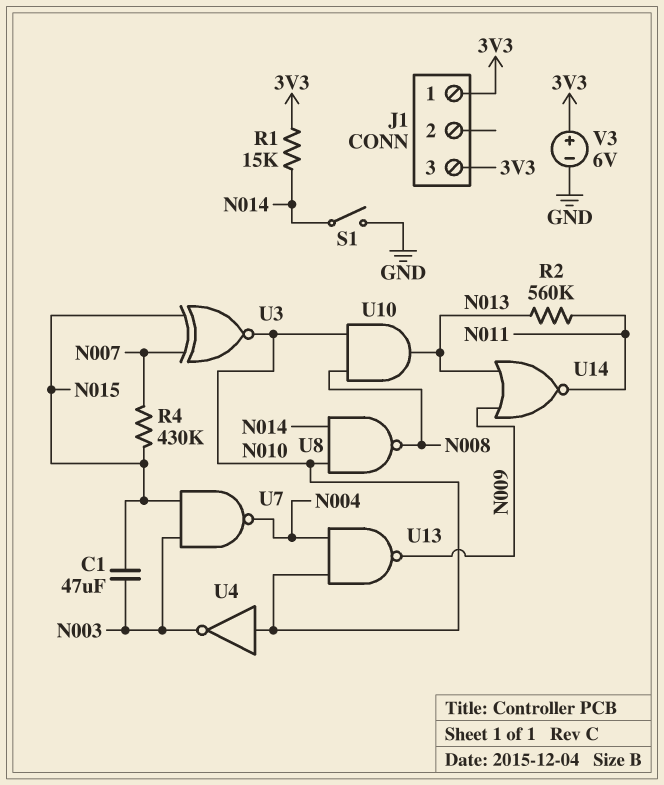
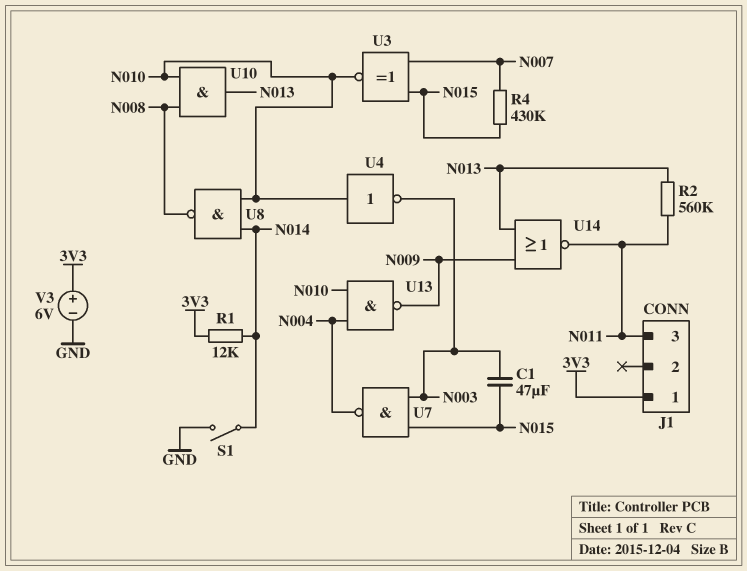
J1 pin 3: 3V3 -> N011
R1: 15k (3V3, N014) -> 12k (3V3, N014)

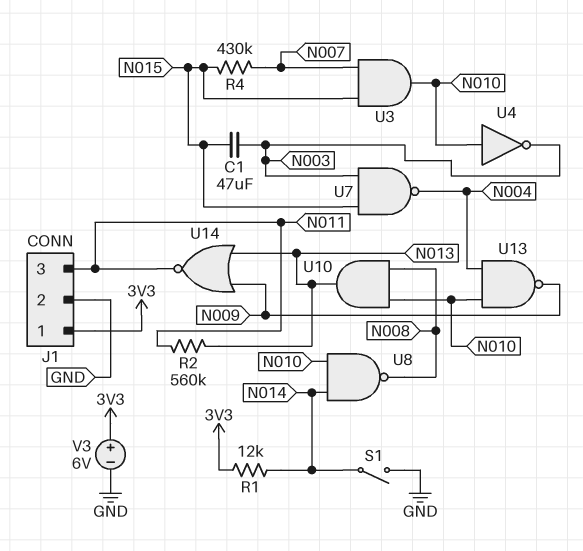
J1 pin 2: none -> GND
U3: XNOR (in N007, in N015, out N010) -> AND (in N007, in N015, out N010)

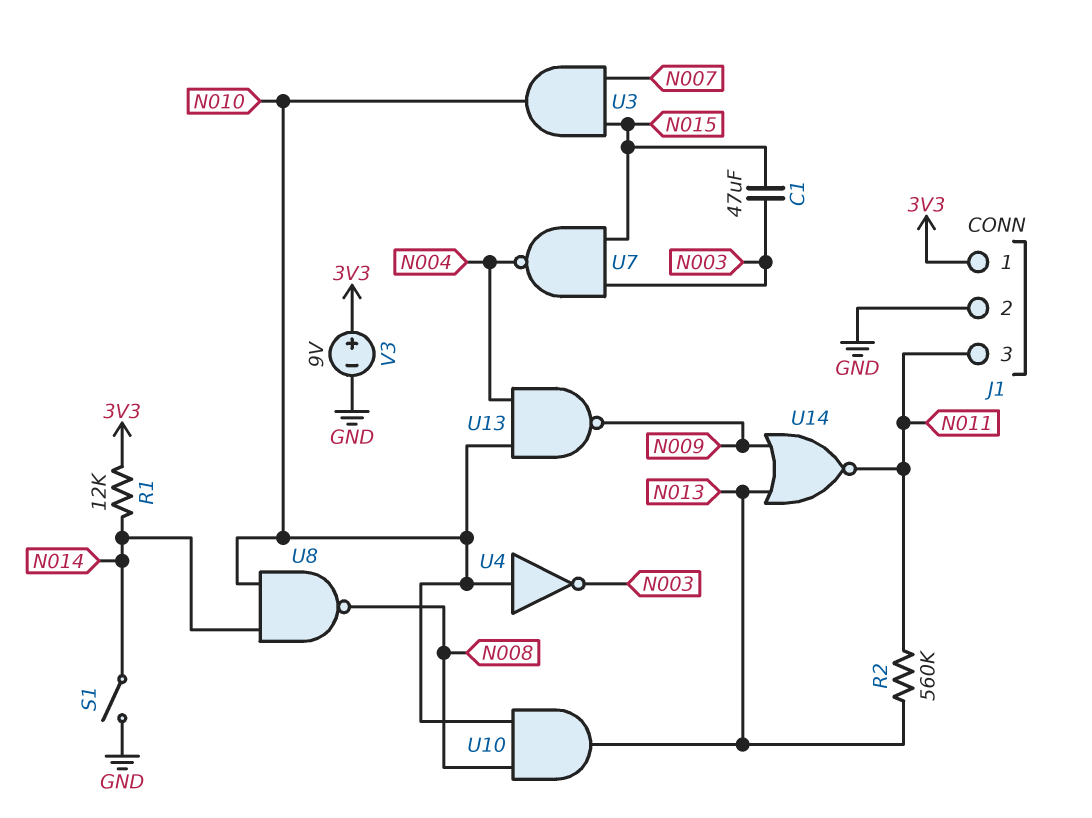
R4: 430k (N007, N015) -> none
V3: 6V (plus 3V3, minus GND) -> 9V (plus 3V3, minus GND)

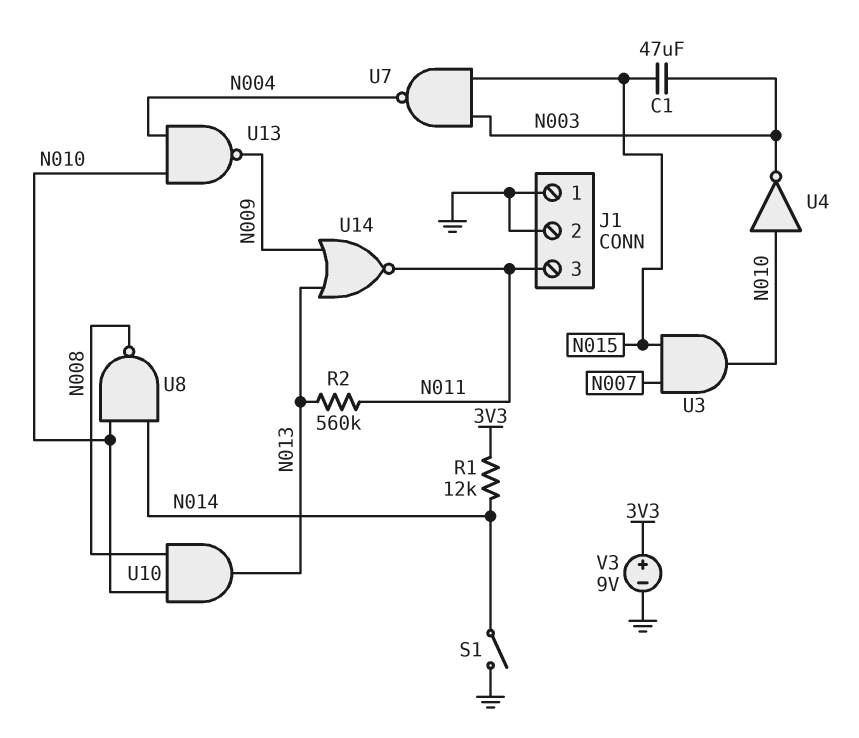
J1 pin 1: 3V3 -> GND

